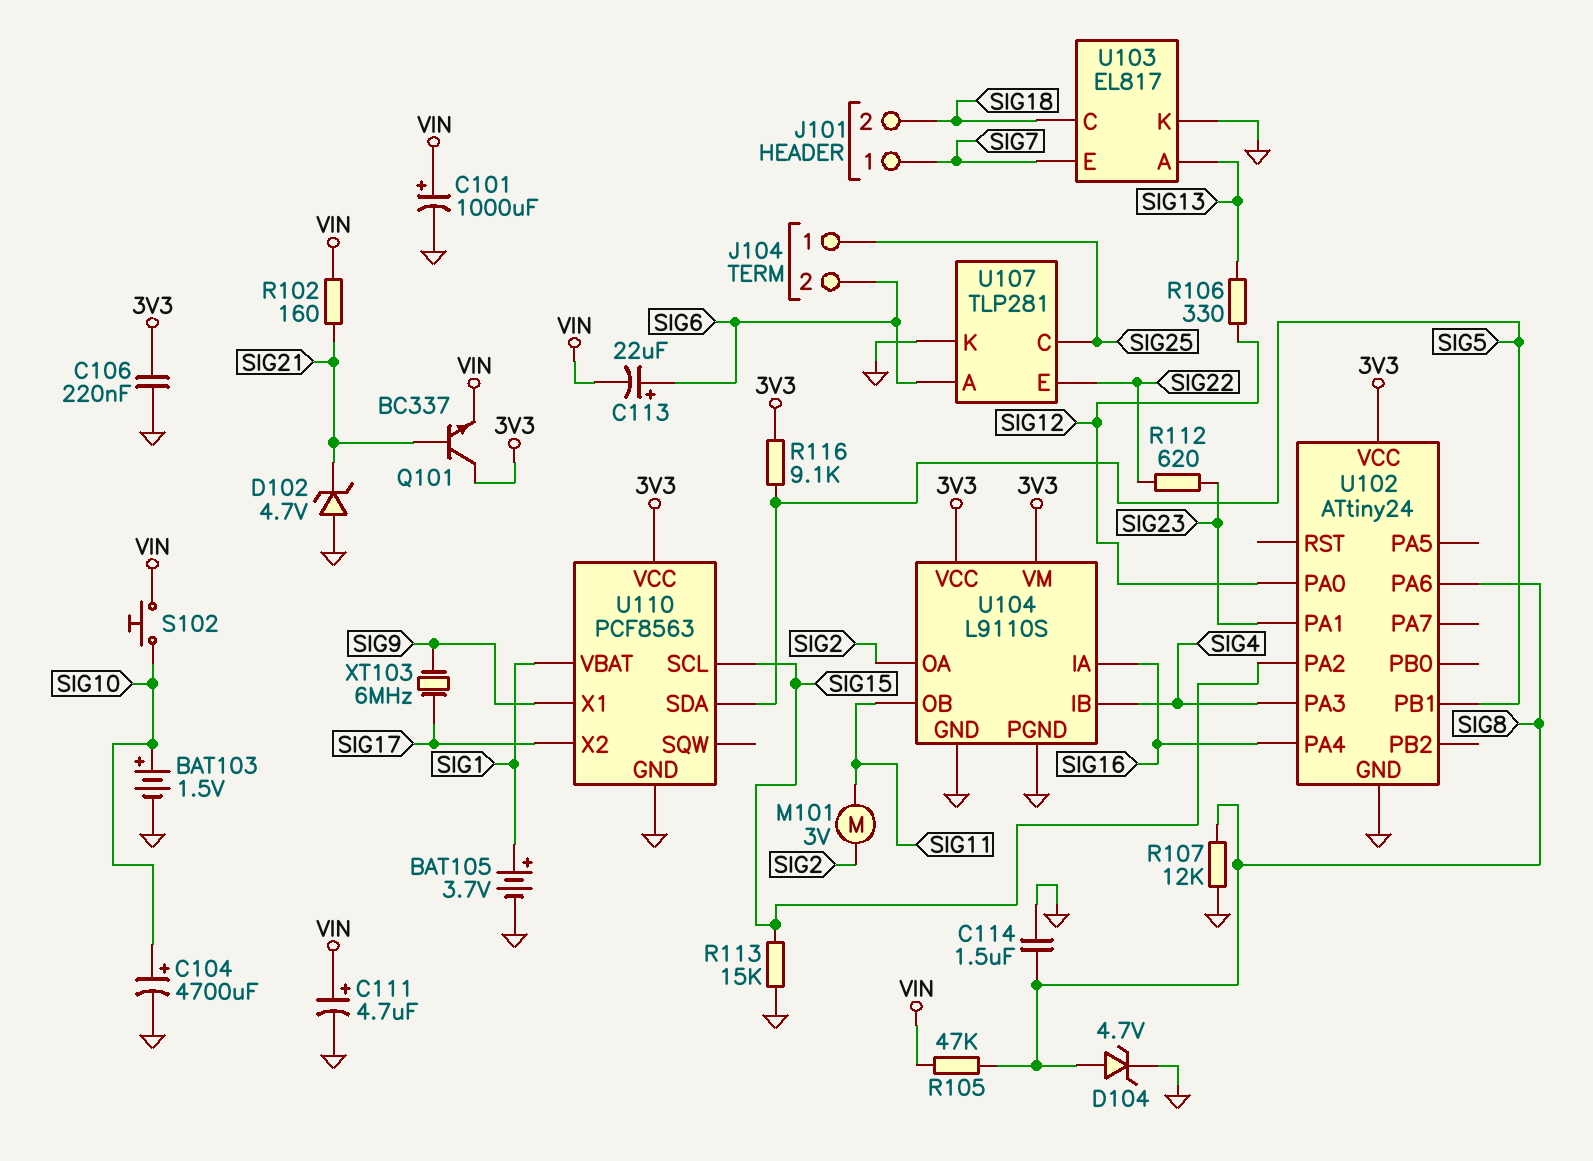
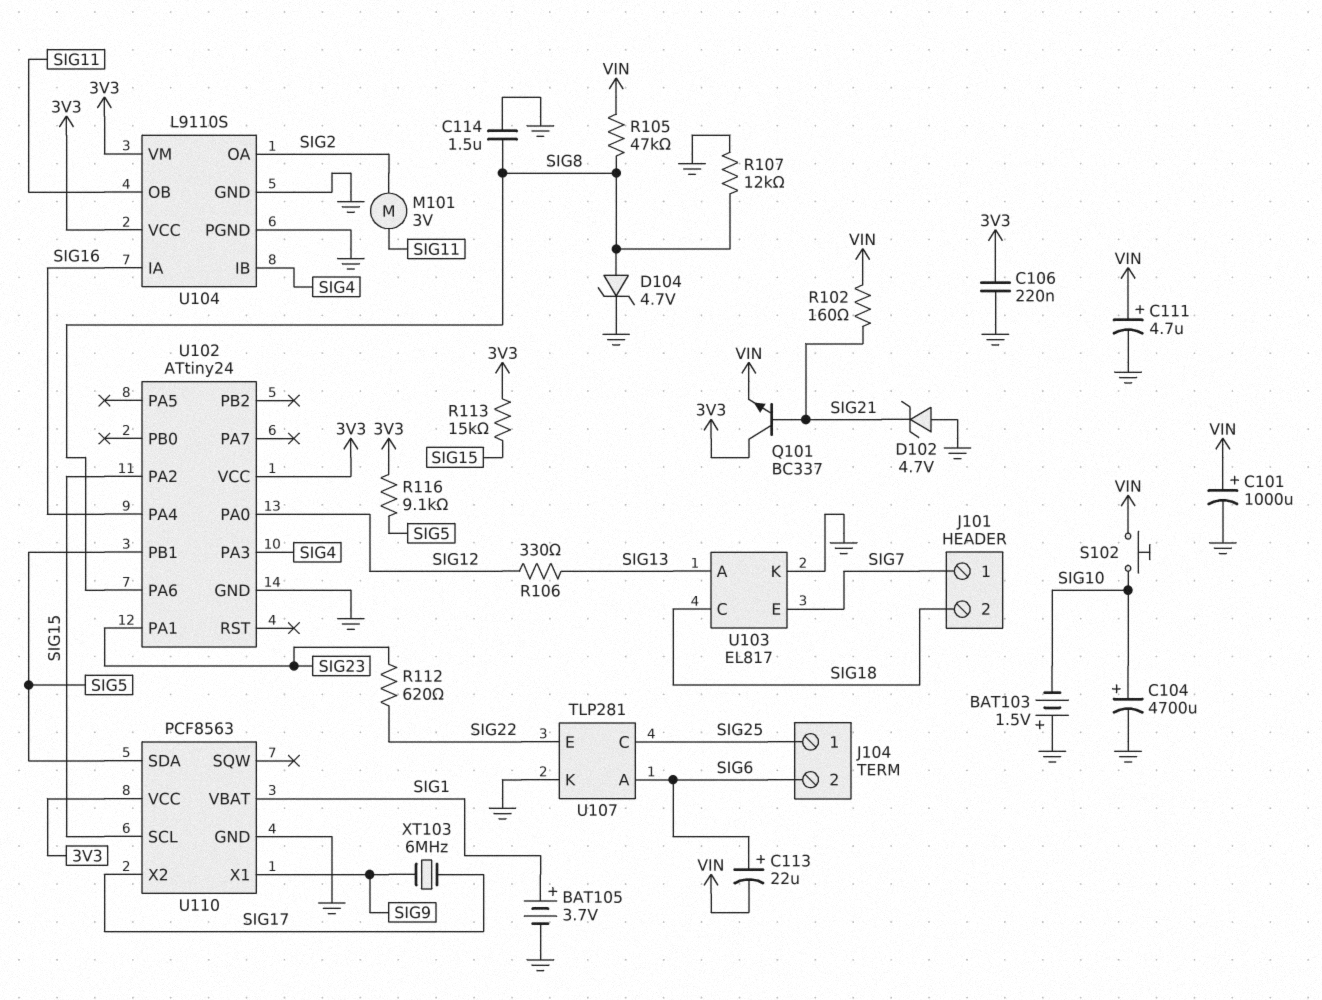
BAT103: 1.5V (plus SIG10, minus GND) -> 1.5V (plus GND, minus SIG10)
R113: 15k (GND, SIG15) -> 15k (3V3, SIG15)

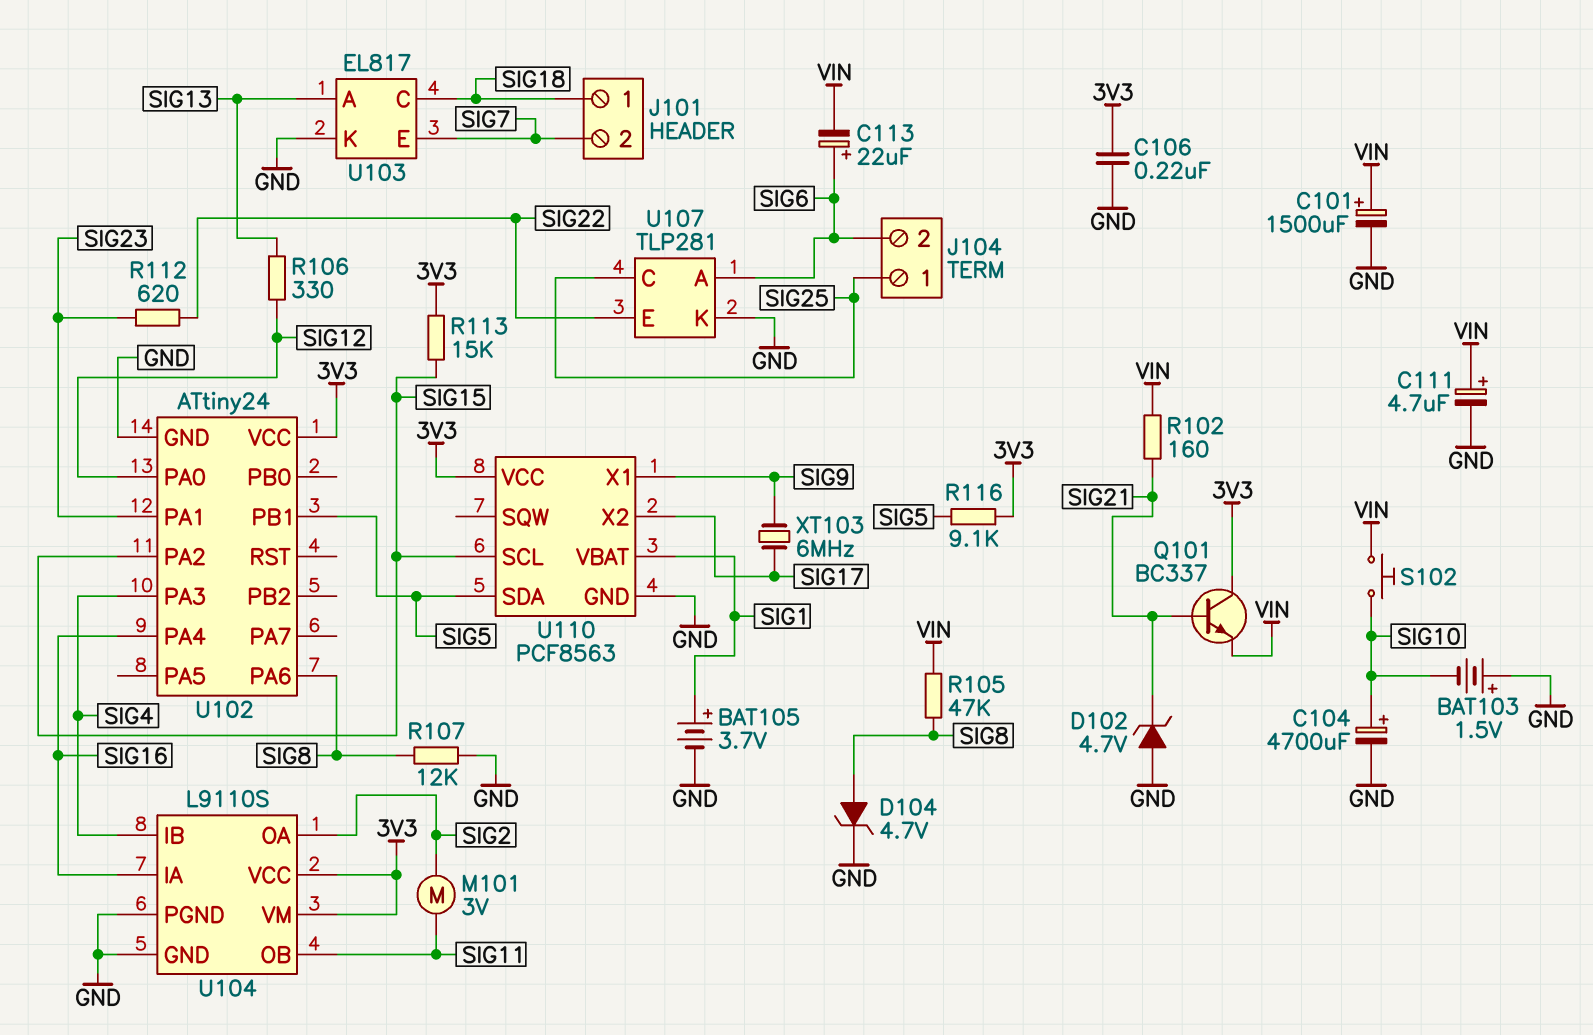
C101: 1000uF (plus VIN, minus GND) -> 1500uF (plus VIN, minus GND)
C114: 1.5uF (GND, SIG8) -> none
J101 pin 1: SIG7 -> SIG18
J101 pin 2: SIG18 -> SIG7

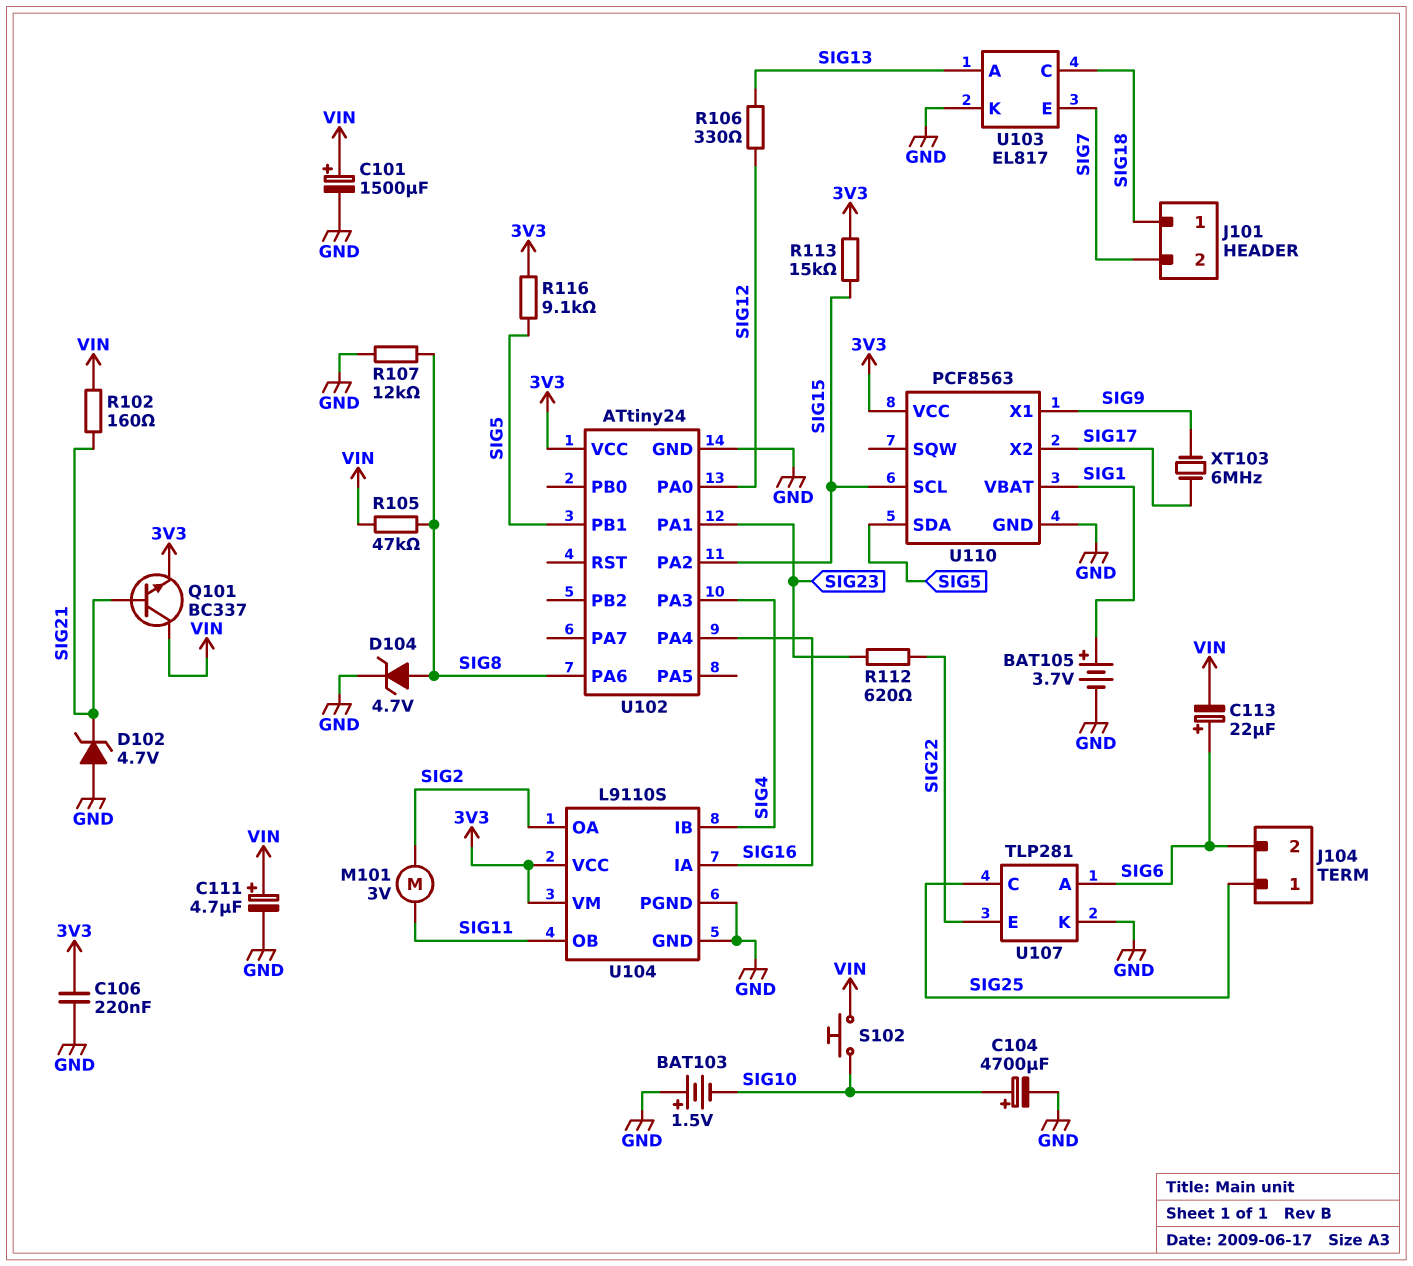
Q101: NPN BC337 (B SIG21, C 3V3, E VIN) -> NPN BC337 (B SIG21, C VIN, E 3V3)

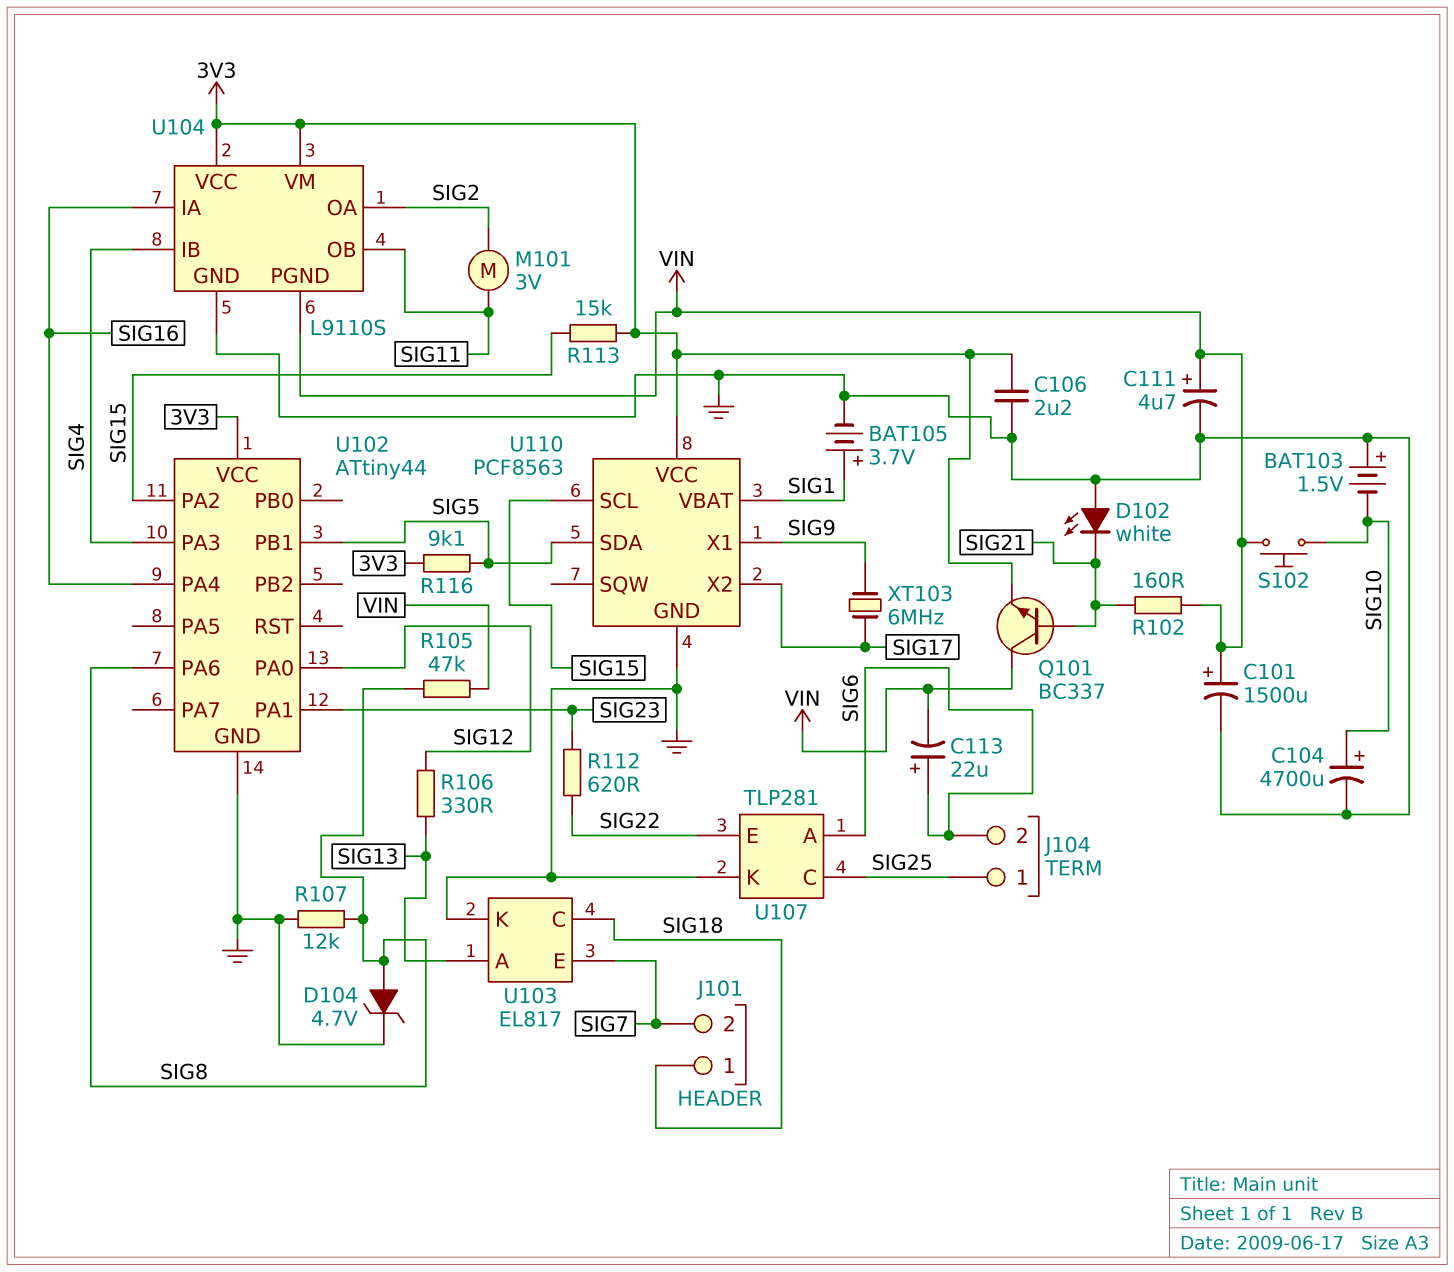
C106: 220nF (3V3, GND) -> 2.2uF (3V3, GND)
D102: zener 4.7V (A GND, K SIG21) -> LED white (A GND, K SIG21)
U102: ATtiny24 -> ATtiny44
U104 pin PGND: GND -> VIN

